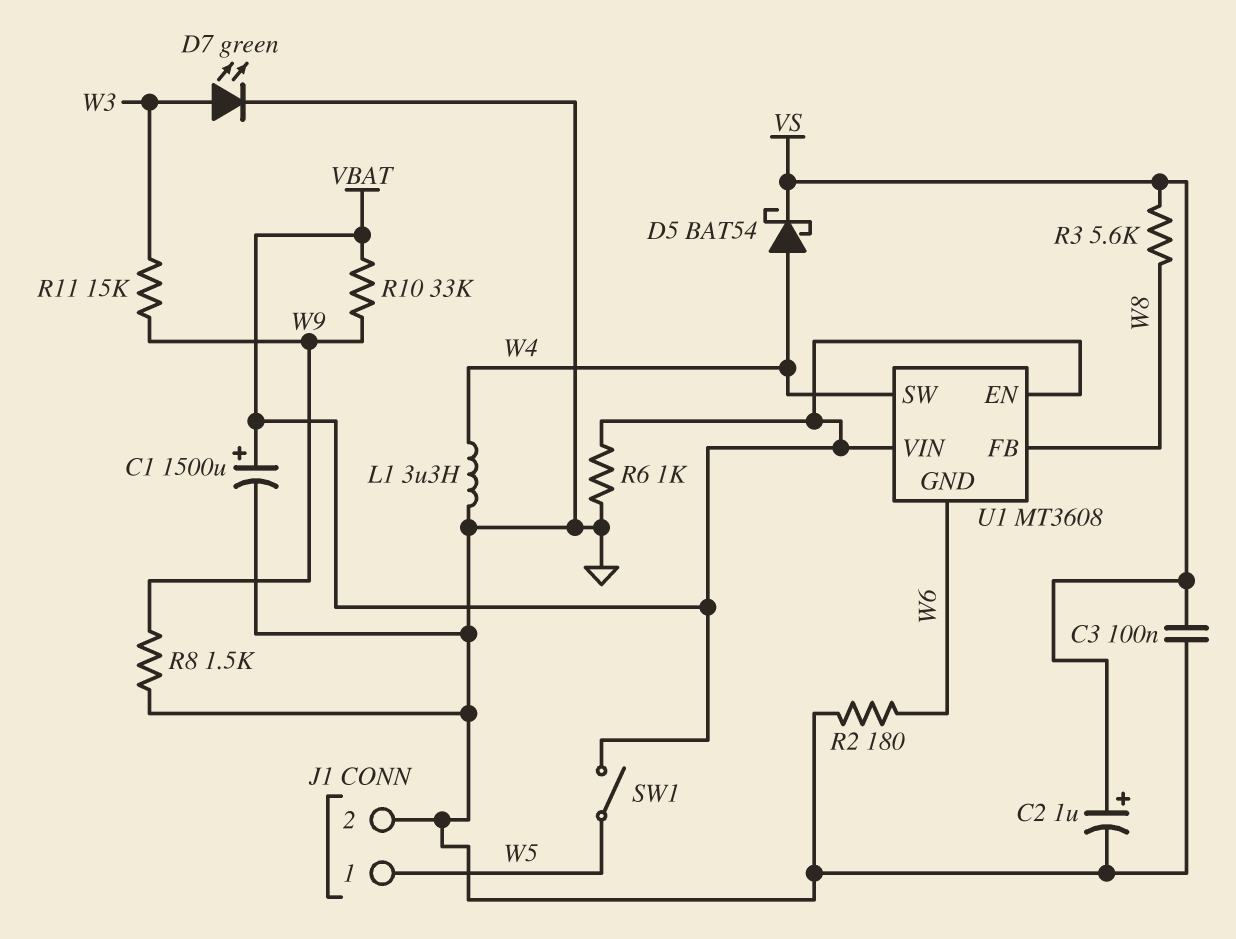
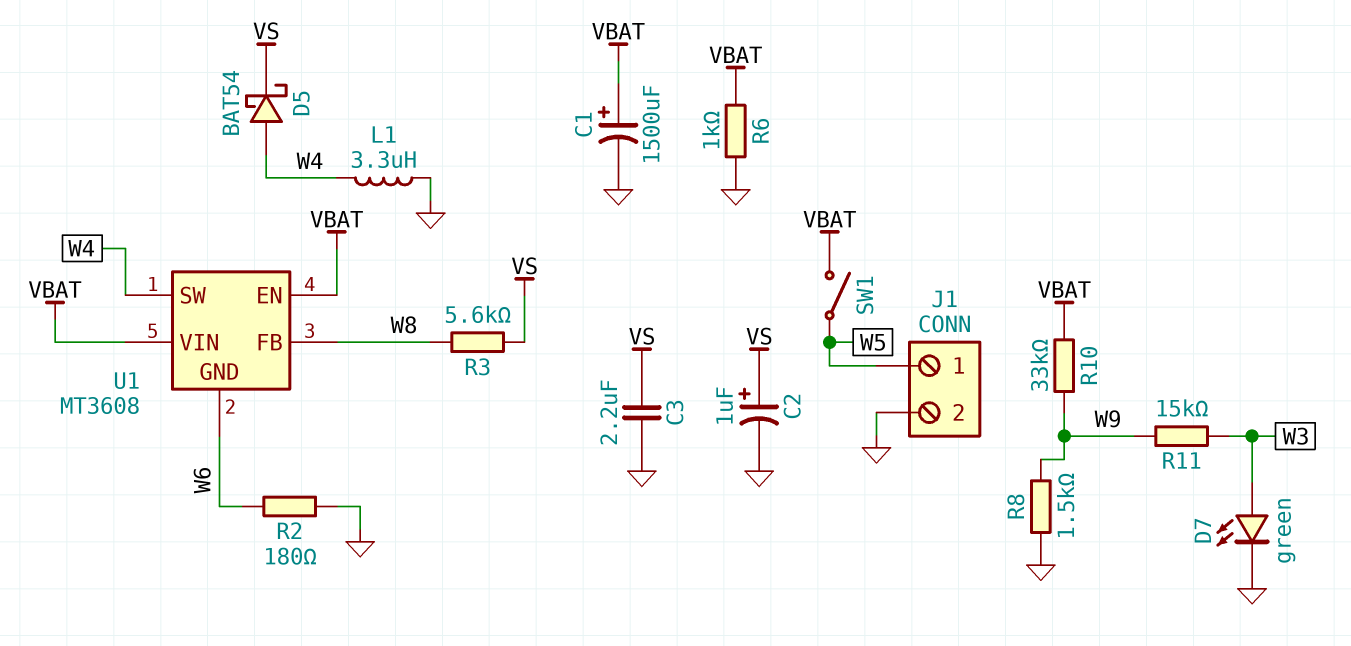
C3: 100nF (GND, VS) -> 2.2uF (GND, VS)

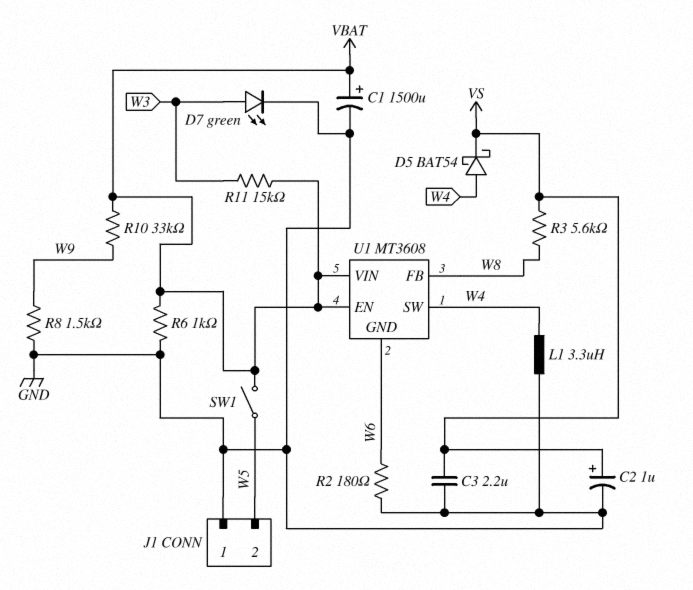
J1 pin 1: W5 -> GND
J1 pin 2: GND -> W5
R11: 15k (W3, W9) -> 15k (VBAT, W3)

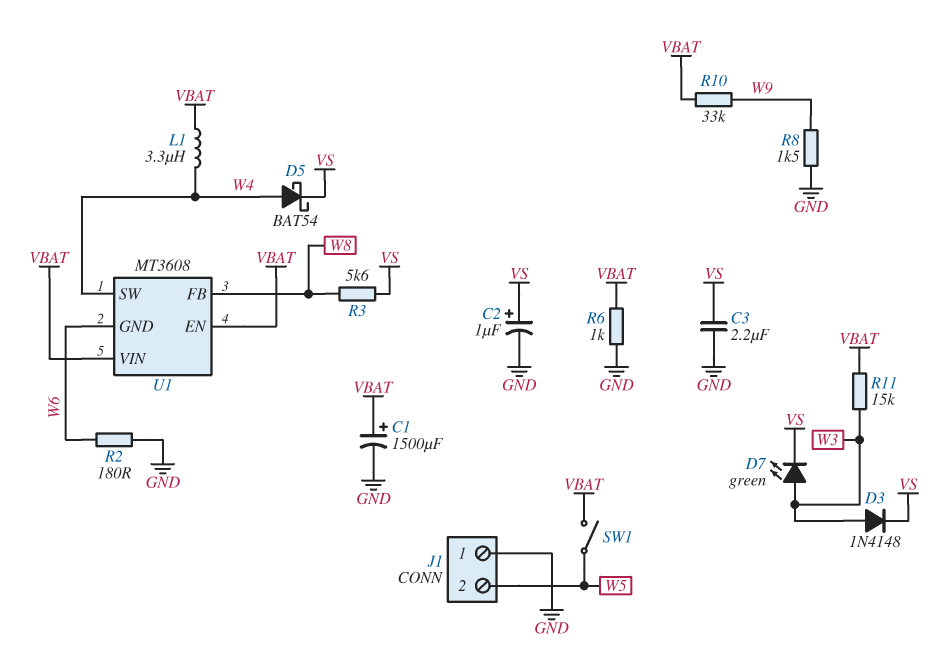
D3: none -> diode 1N4148 (A W3, K VS)
D7: LED green (A W3, K GND) -> LED green (A W3, K VS)
L1: 3.3uH (GND, W4) -> 3.3uH (VBAT, W4)

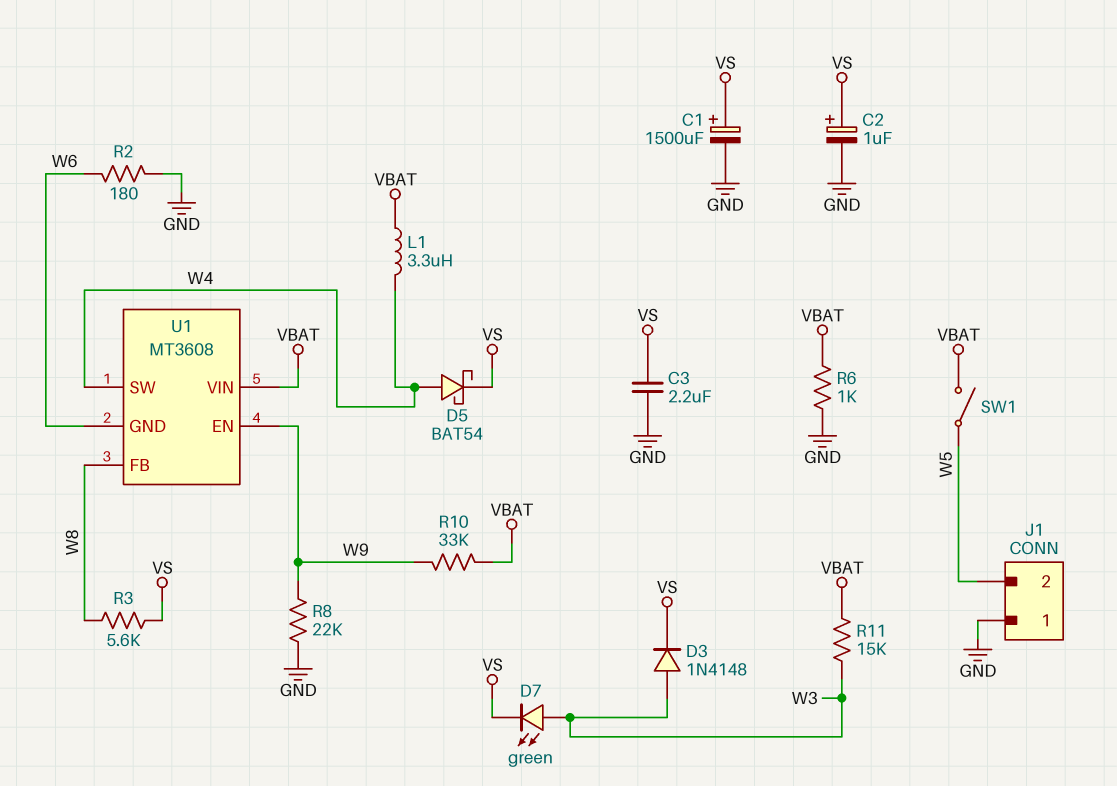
C1: 1500uF (plus VBAT, minus GND) -> 1500uF (plus VS, minus GND)
R8: 1.5k (GND, W9) -> 22k (GND, W9)
U1 pin EN: VBAT -> W9

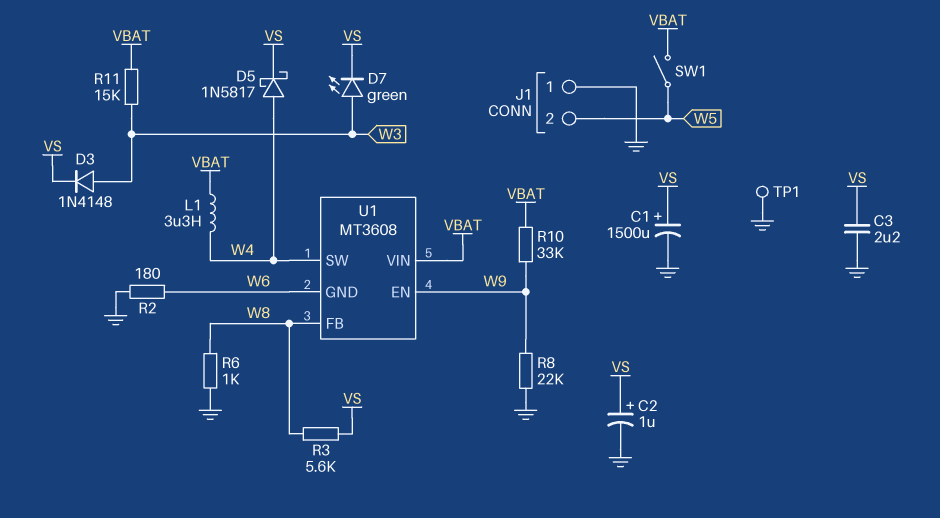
D5: schottky BAT54 (A W4, K VS) -> schottky 1N5817 (A W4, K VS)
R6: 1k (GND, VBAT) -> 1k (GND, W8)
TP1: none -> test point (GND)

